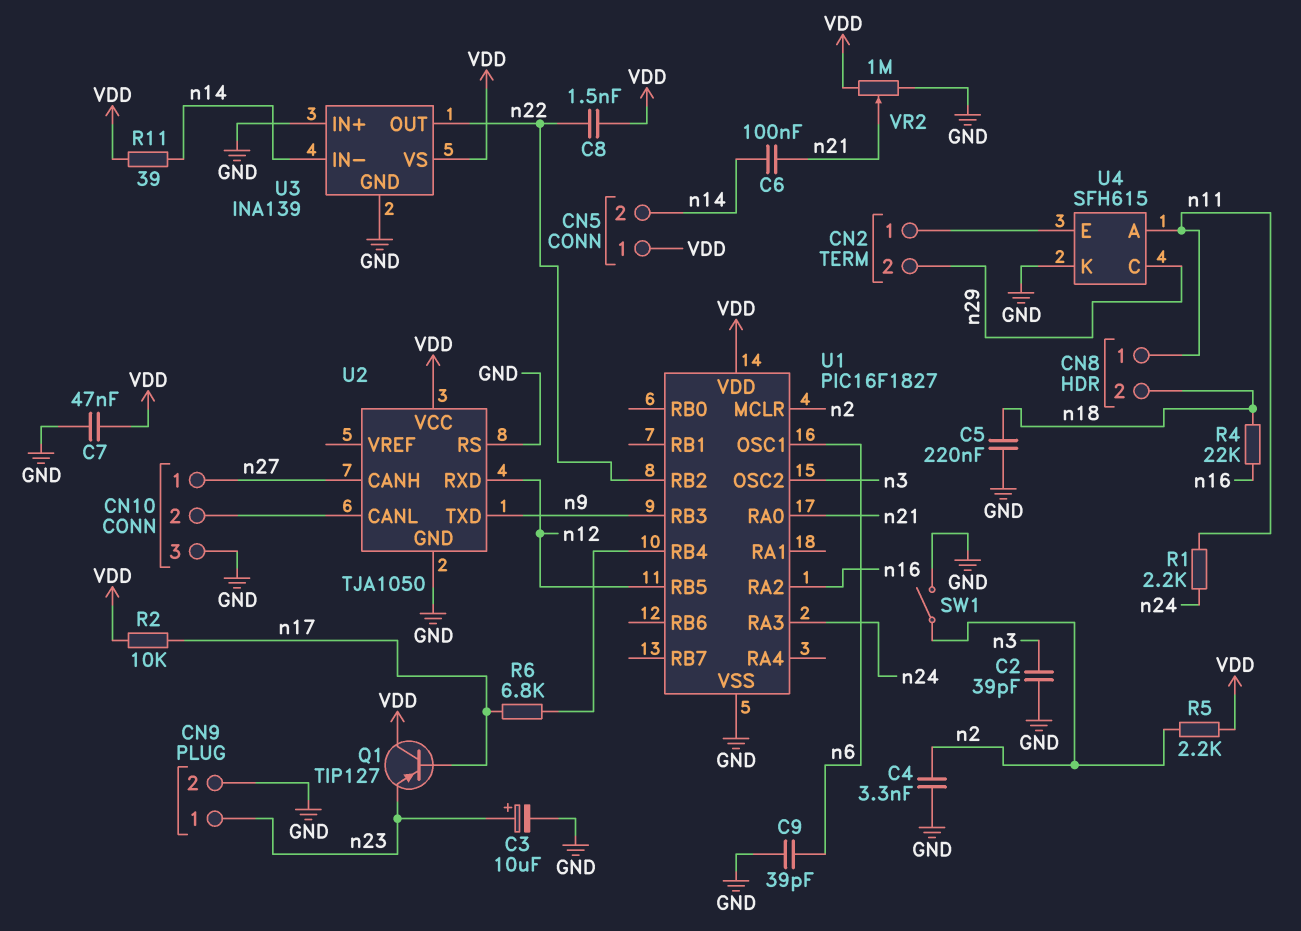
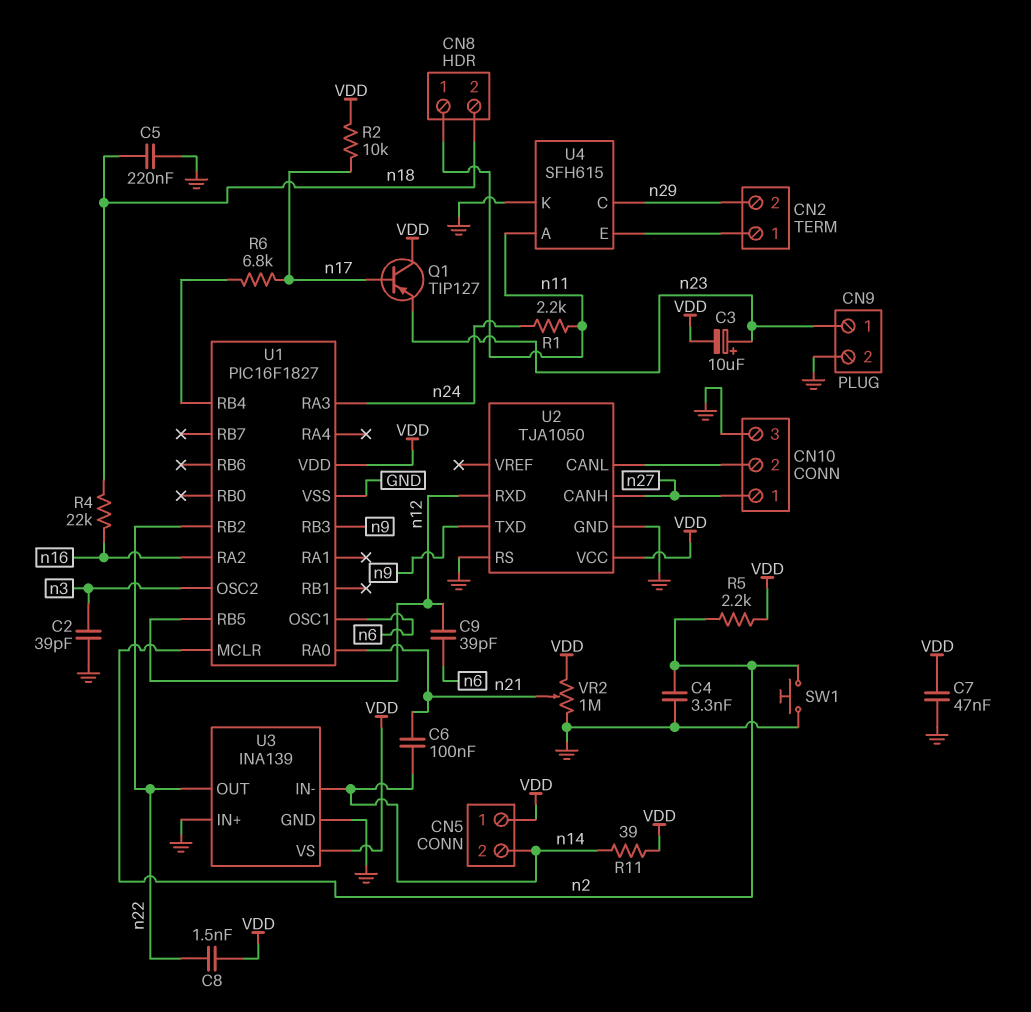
C3: 10uF (plus n23, minus GND) -> 10uF (plus n23, minus VDD)
C9: 39pF (GND, n6) -> 39pF (n6, n12)
SW1: switch (GND, n2) -> button (GND, n2)

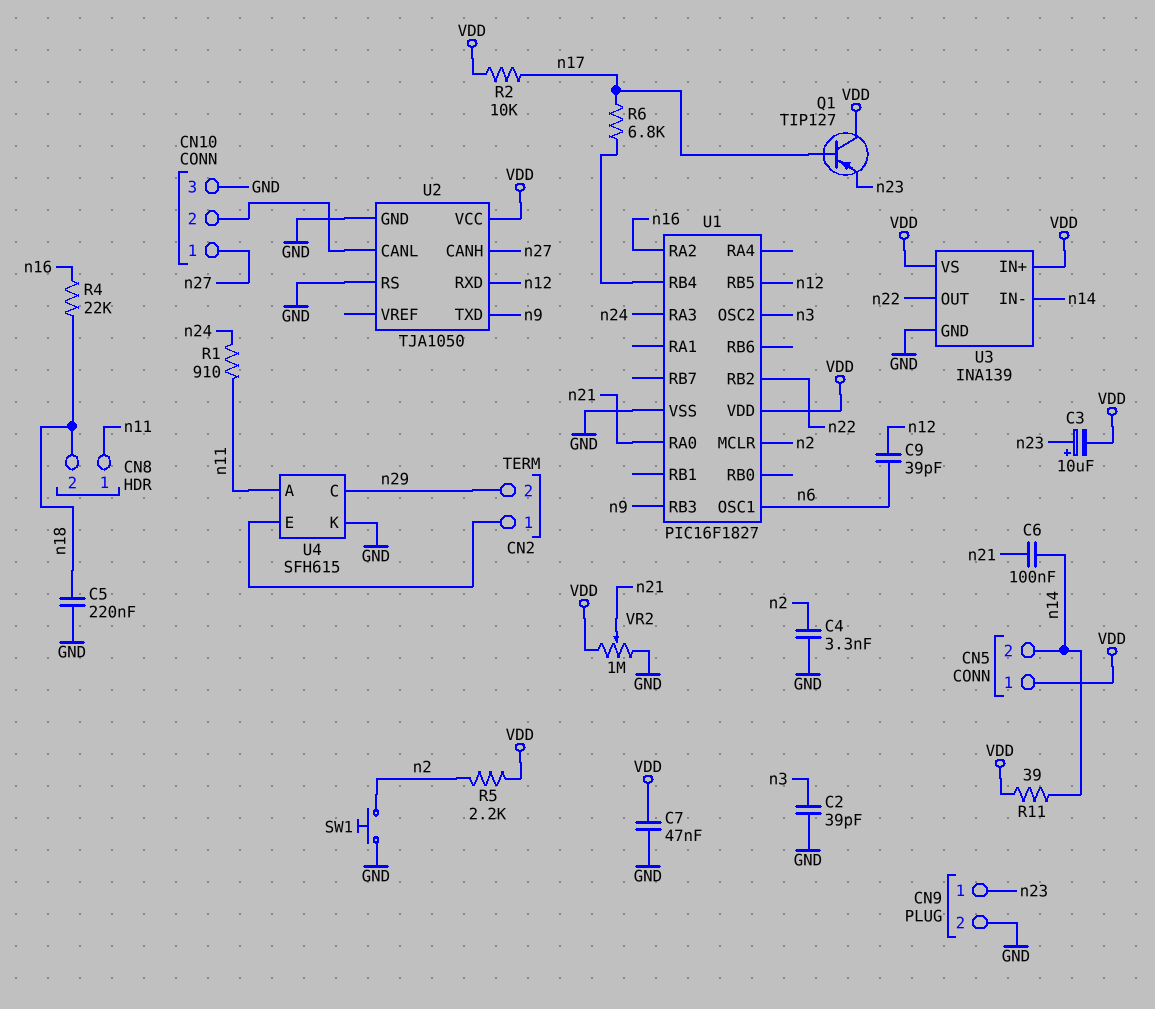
C8: 1.5nF (VDD, n22) -> none
R1: 2.2k (n11, n24) -> 910 (n11, n24)
U3 pin IN+: GND -> VDD

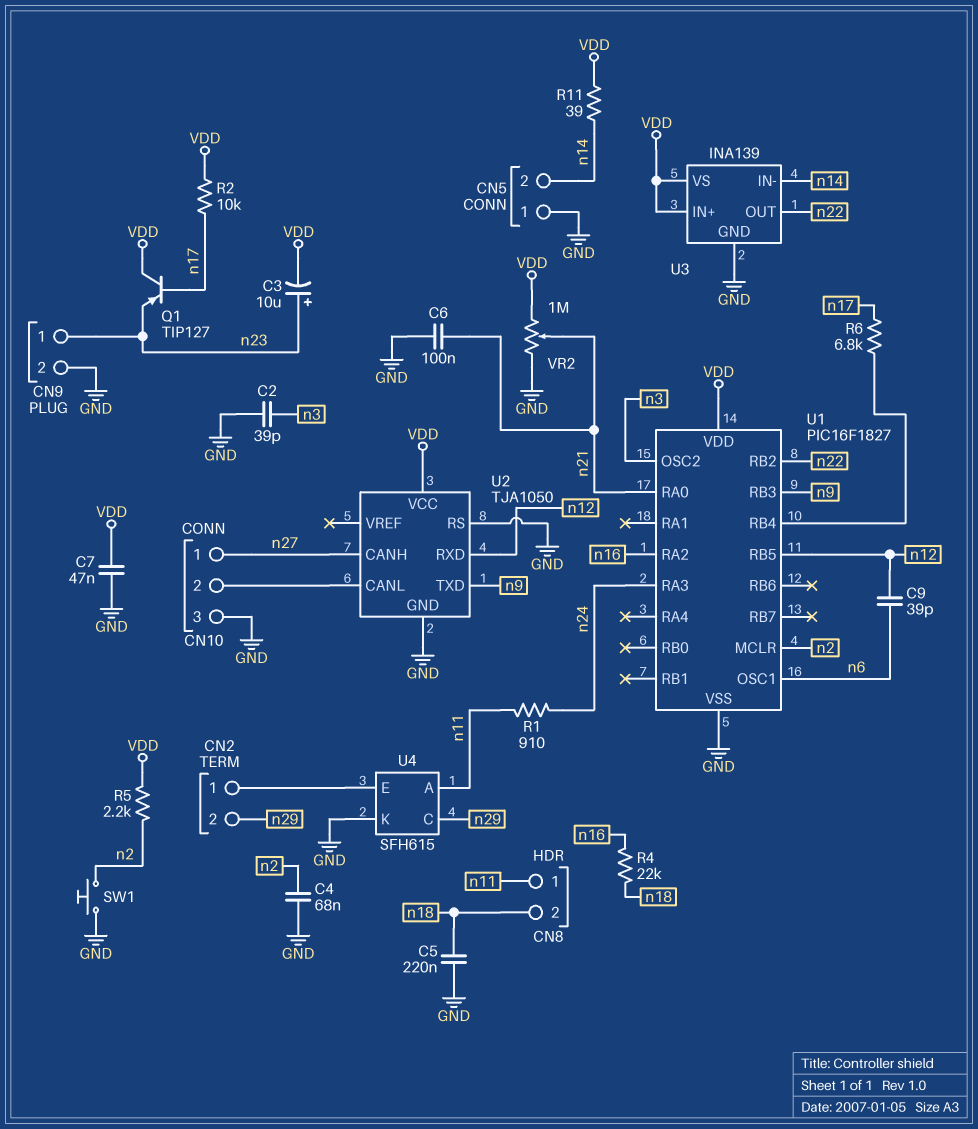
C4: 3.3nF (GND, n2) -> 68nF (GND, n2)
C6: 100nF (n14, n21) -> 100nF (GND, n21)
CN5 pin 1: VDD -> GND

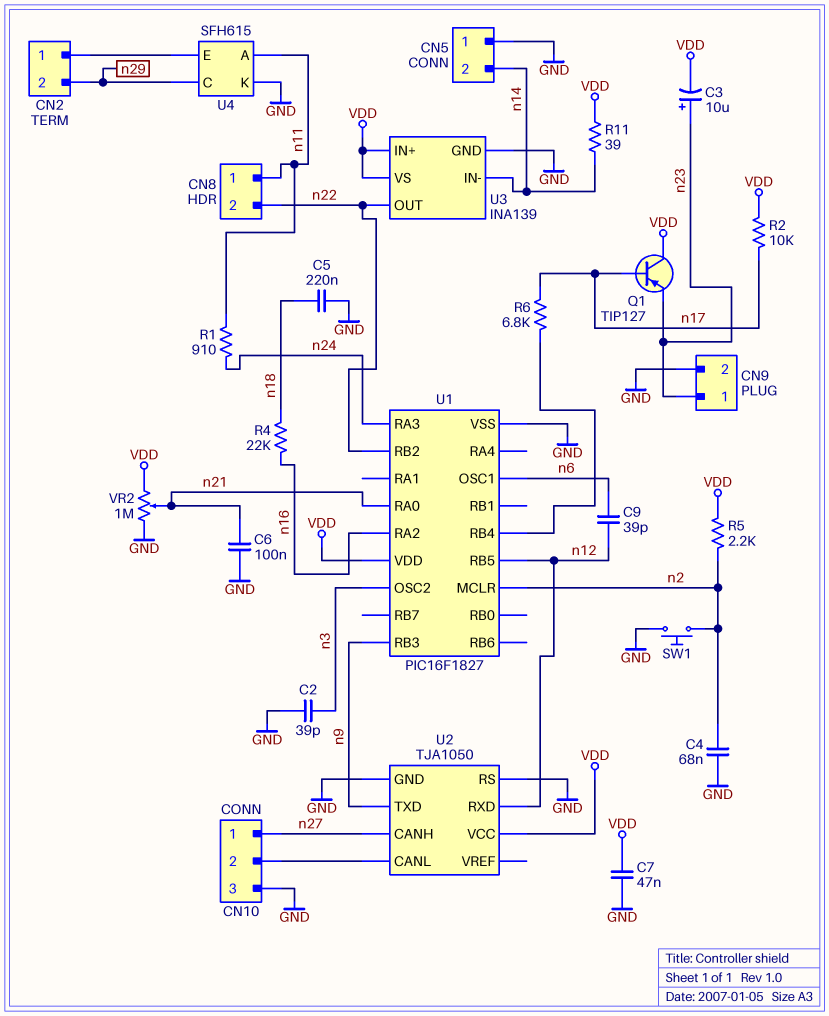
CN8 pin 2: n18 -> n22

